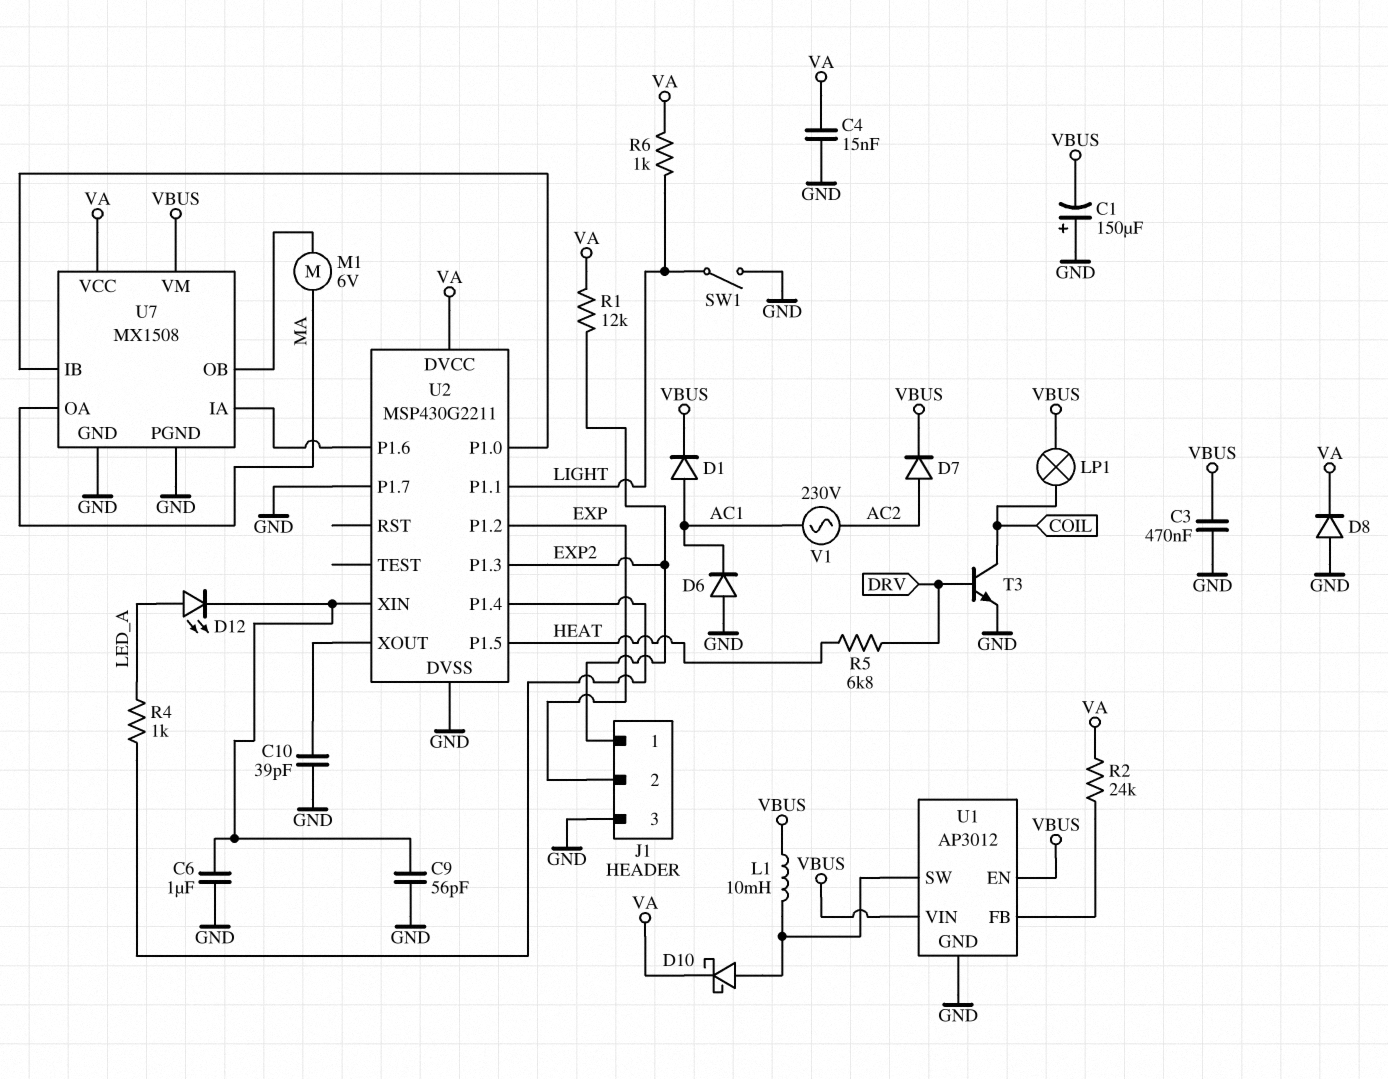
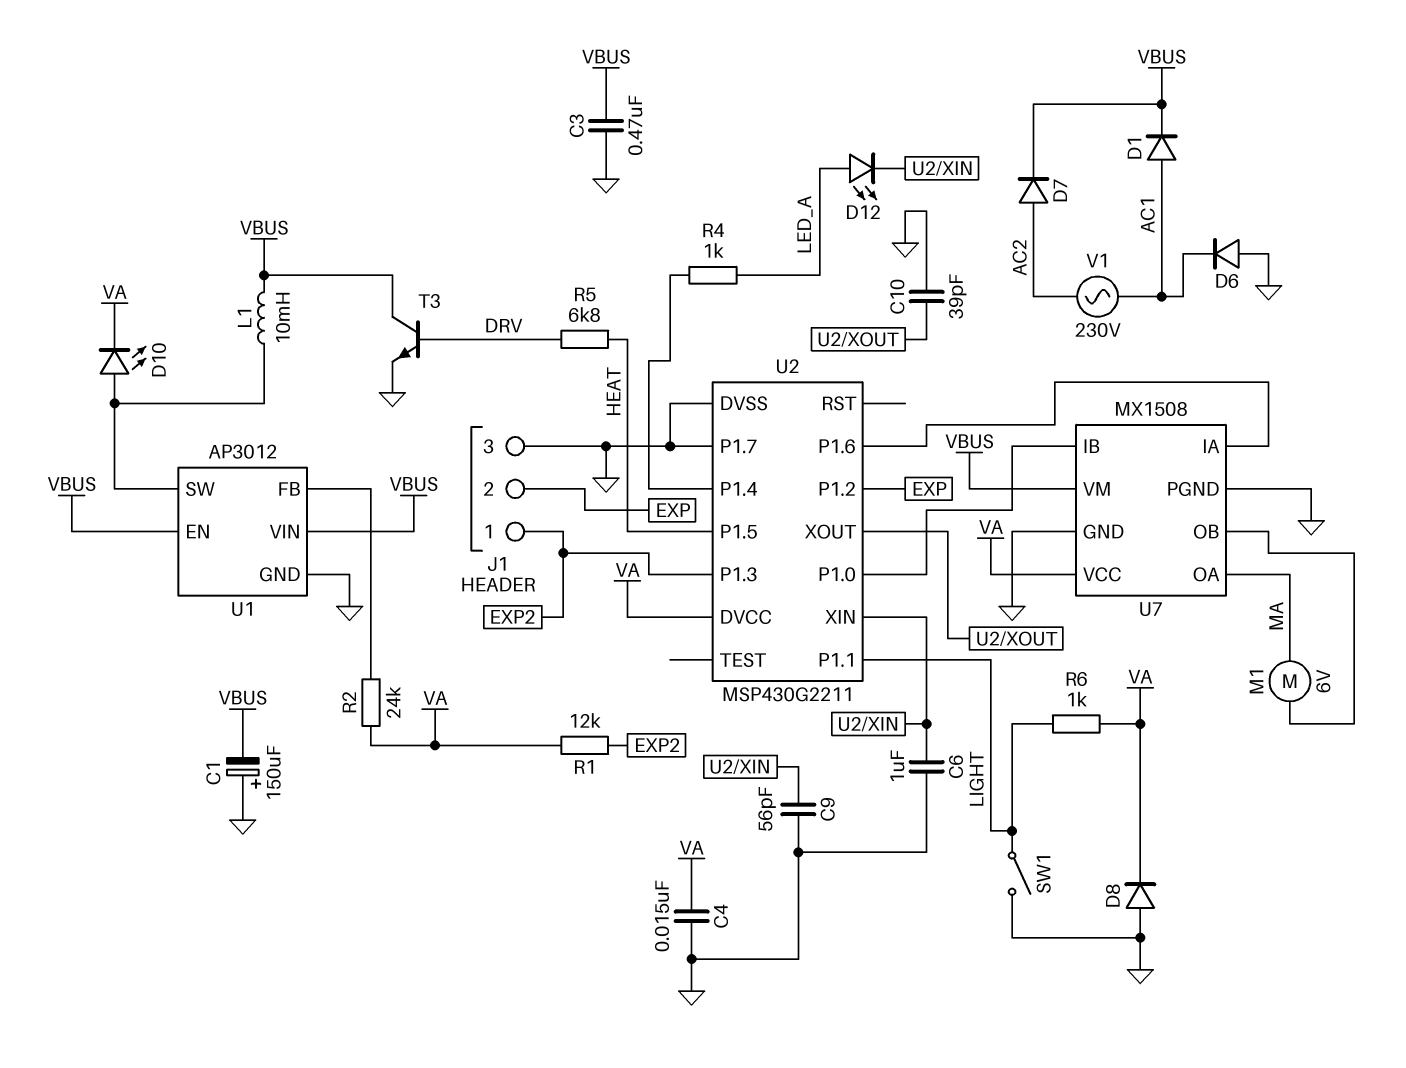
D10: schottky (A U1/SW, K VA) -> LED (A U1/SW, K VA)
LP1: lamp (COIL, VBUS) -> none
T3: NPN (B DRV, C COIL, E GND) -> NPN (B DRV, C VBUS, E GND)

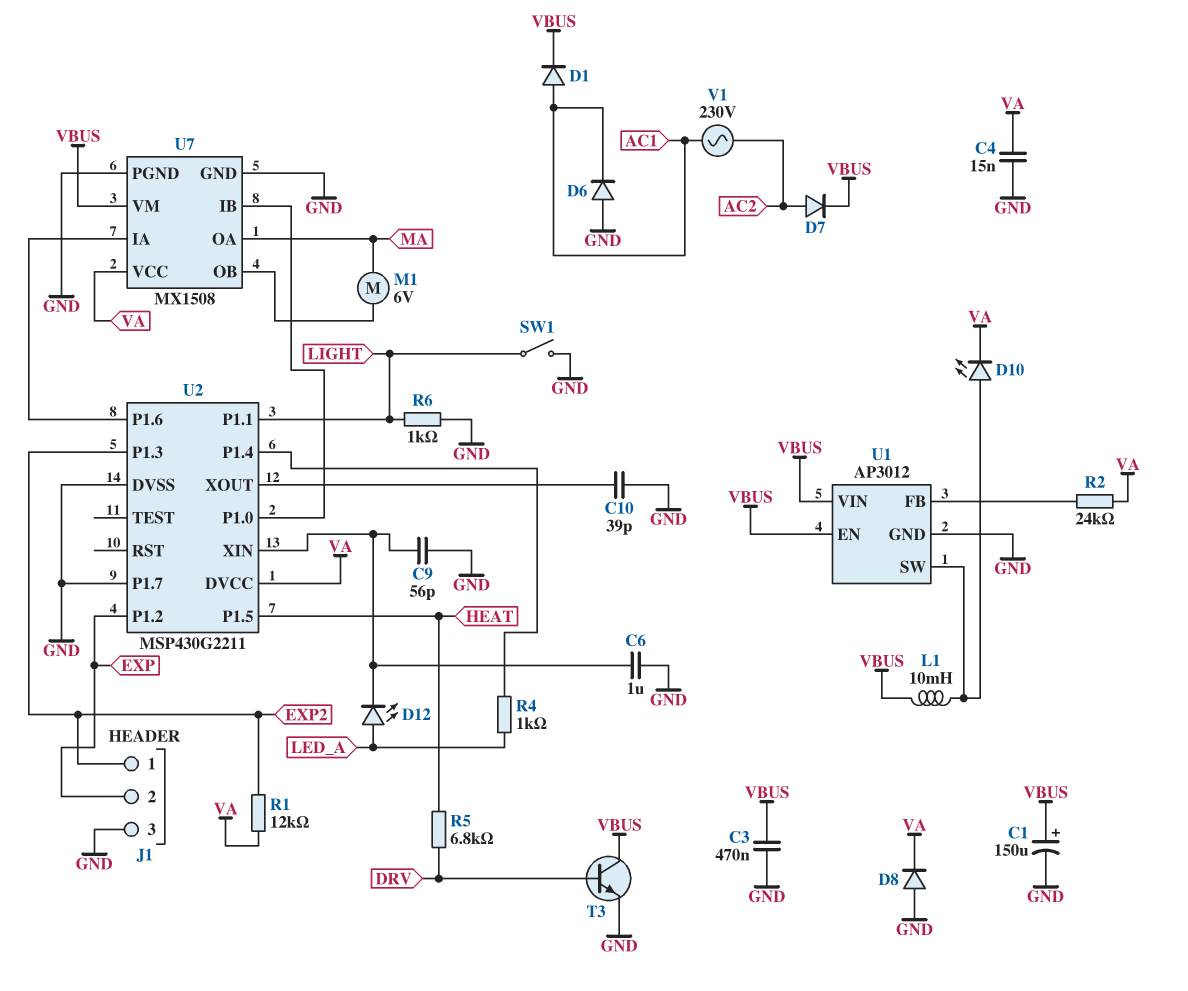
C1: 150uF (plus GND, minus VBUS) -> 150uF (plus VBUS, minus GND)
R6: 1k (LIGHT, VA) -> 1k (GND, LIGHT)

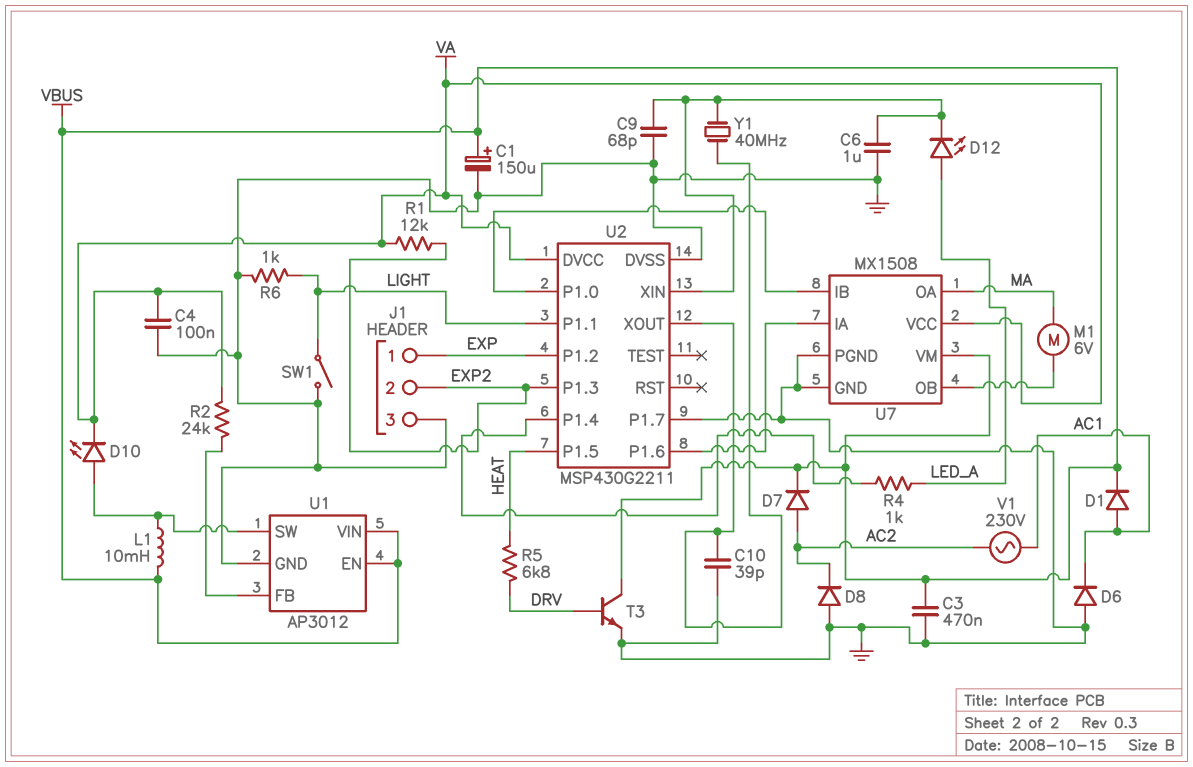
C4: 15nF (GND, VA) -> 100nF (GND, VA)
C9: 56pF (GND, U2/XIN) -> 68pF (GND, U2/XIN)
D8: diode (A GND, K VA) -> diode (A GND, K AC2)
J1 pin 1: EXP2 -> EXP
J1 pin 2: EXP -> EXP2
Y1: none -> 40MHz (U2/XIN, U2/XOUT)

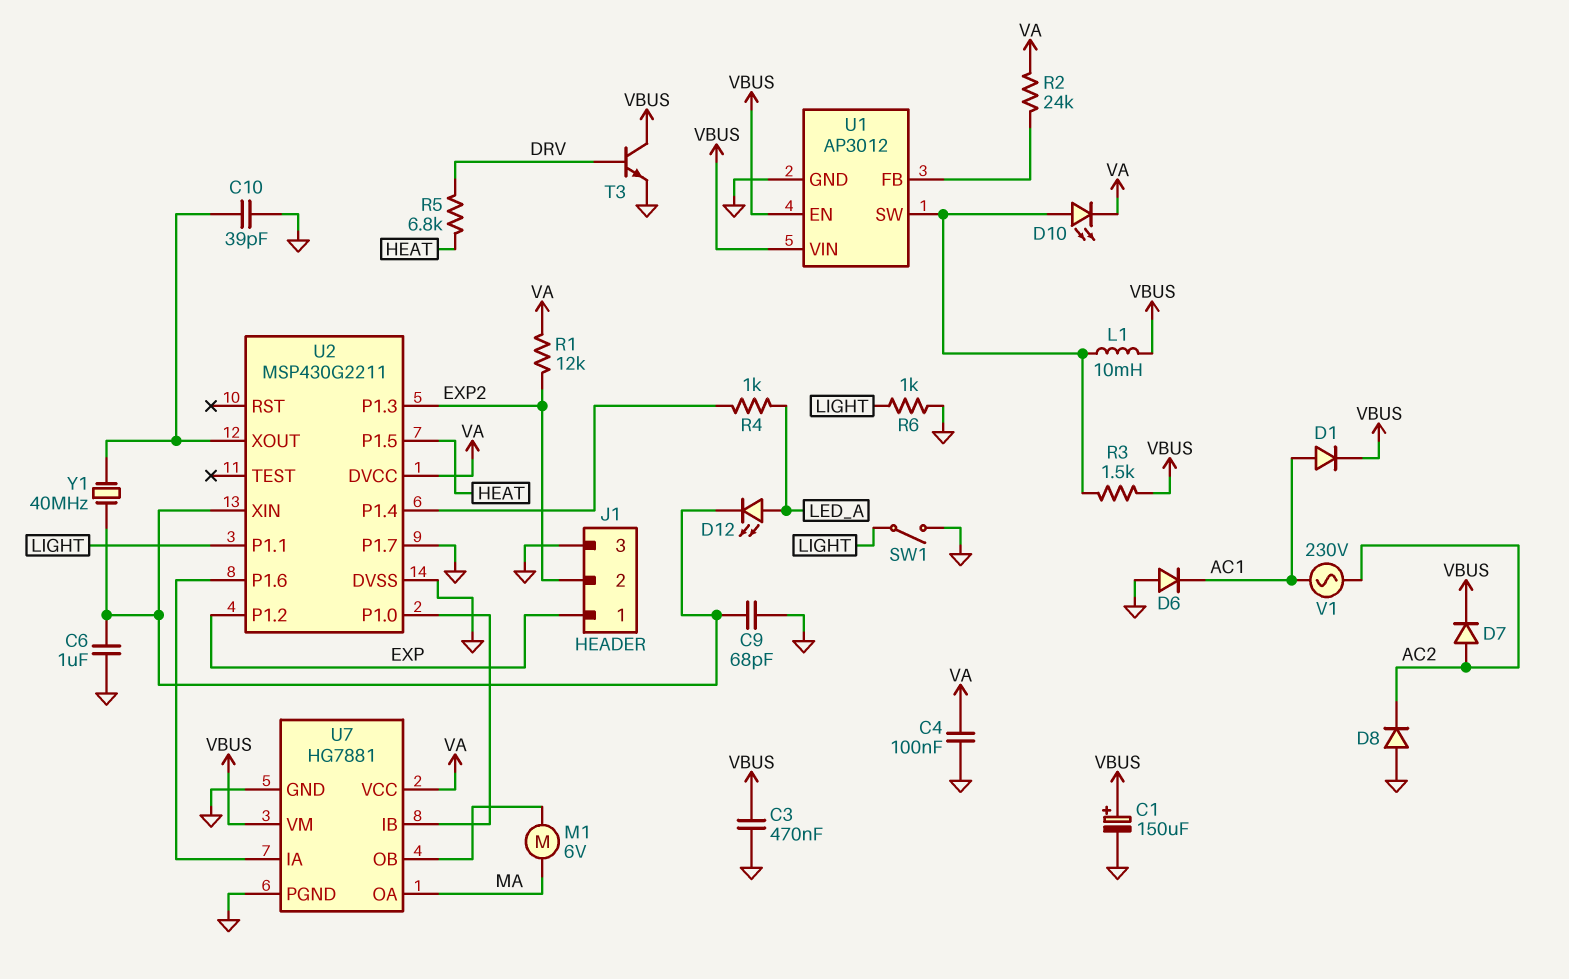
R3: none -> 1.5k (U1/SW, VBUS)
U7: MX1508 -> HG7881

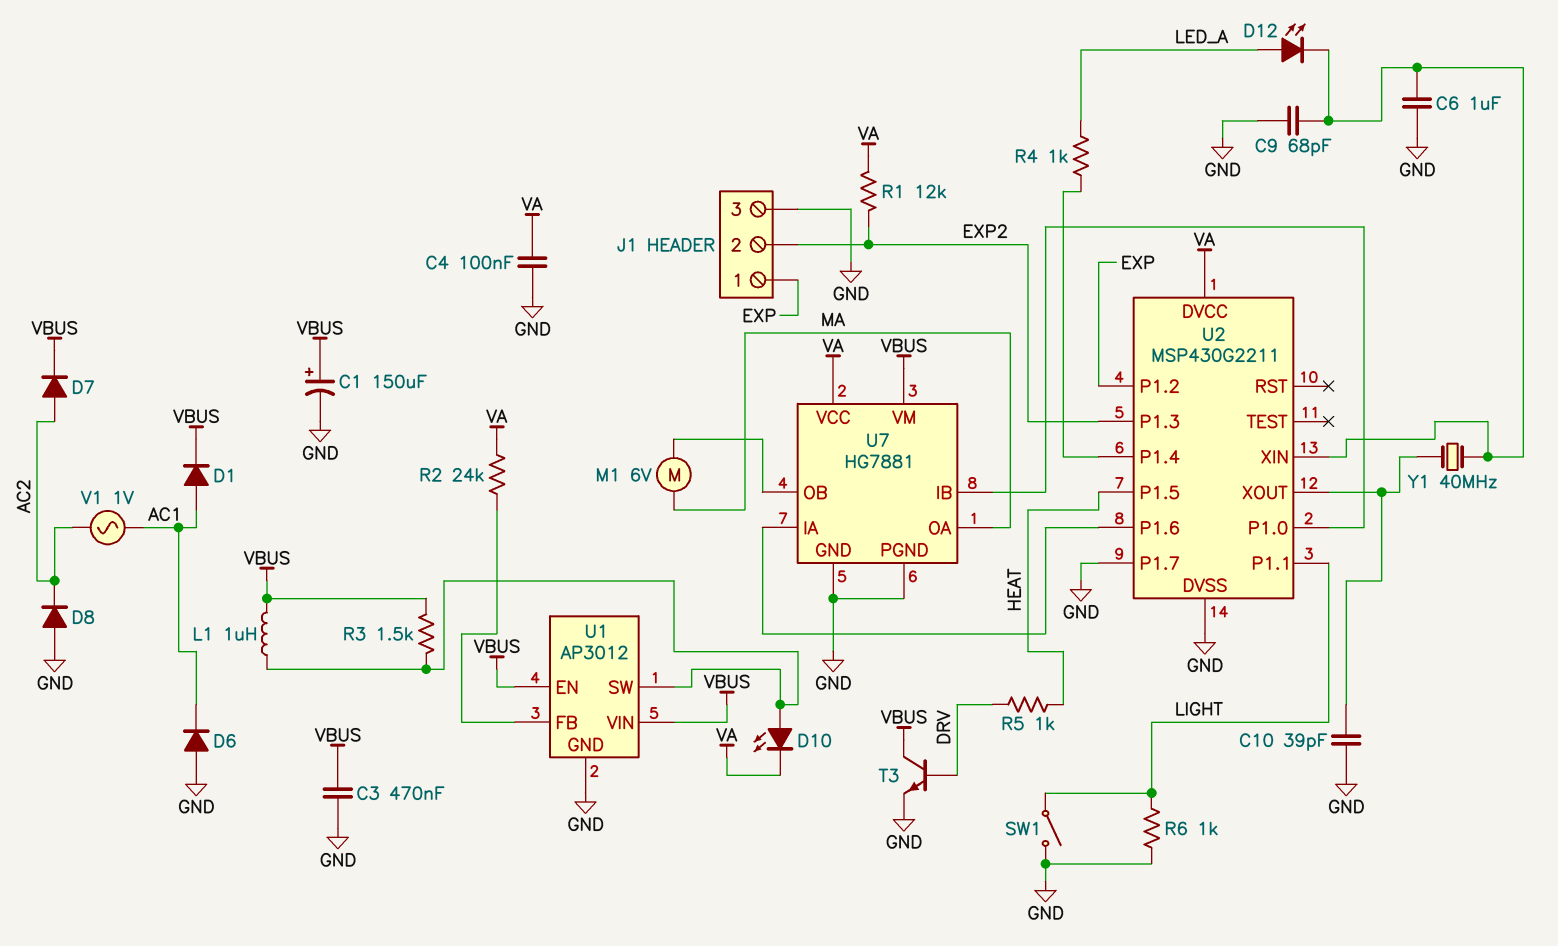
L1: 10mH (U1/SW, VBUS) -> 1uH (U1/SW, VBUS)
R5: 6.8k (DRV, HEAT) -> 1k (DRV, HEAT)
V1: AC 230V (AC1, AC2) -> AC 1V (AC1, AC2)

